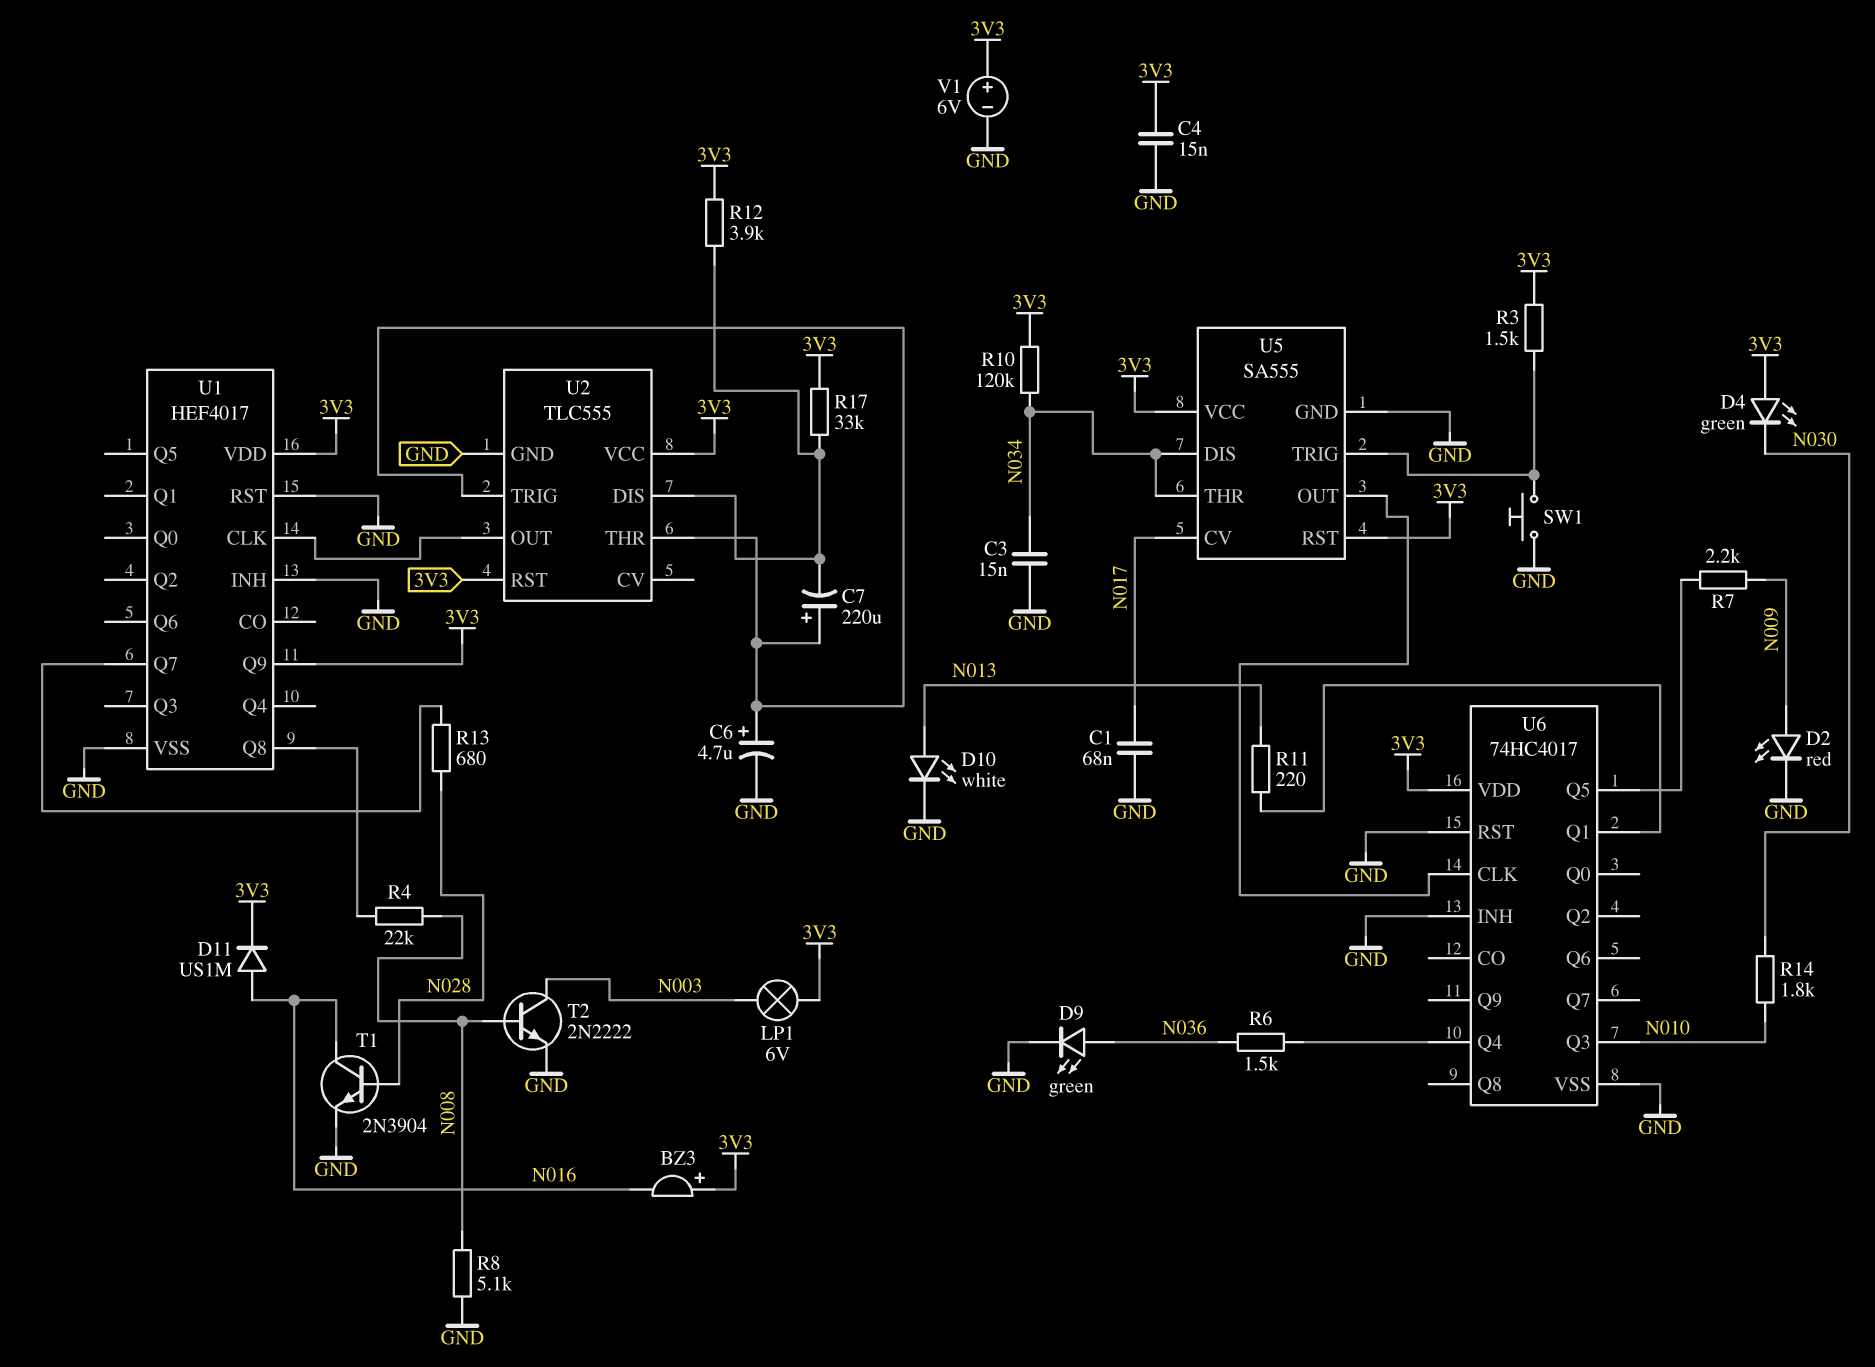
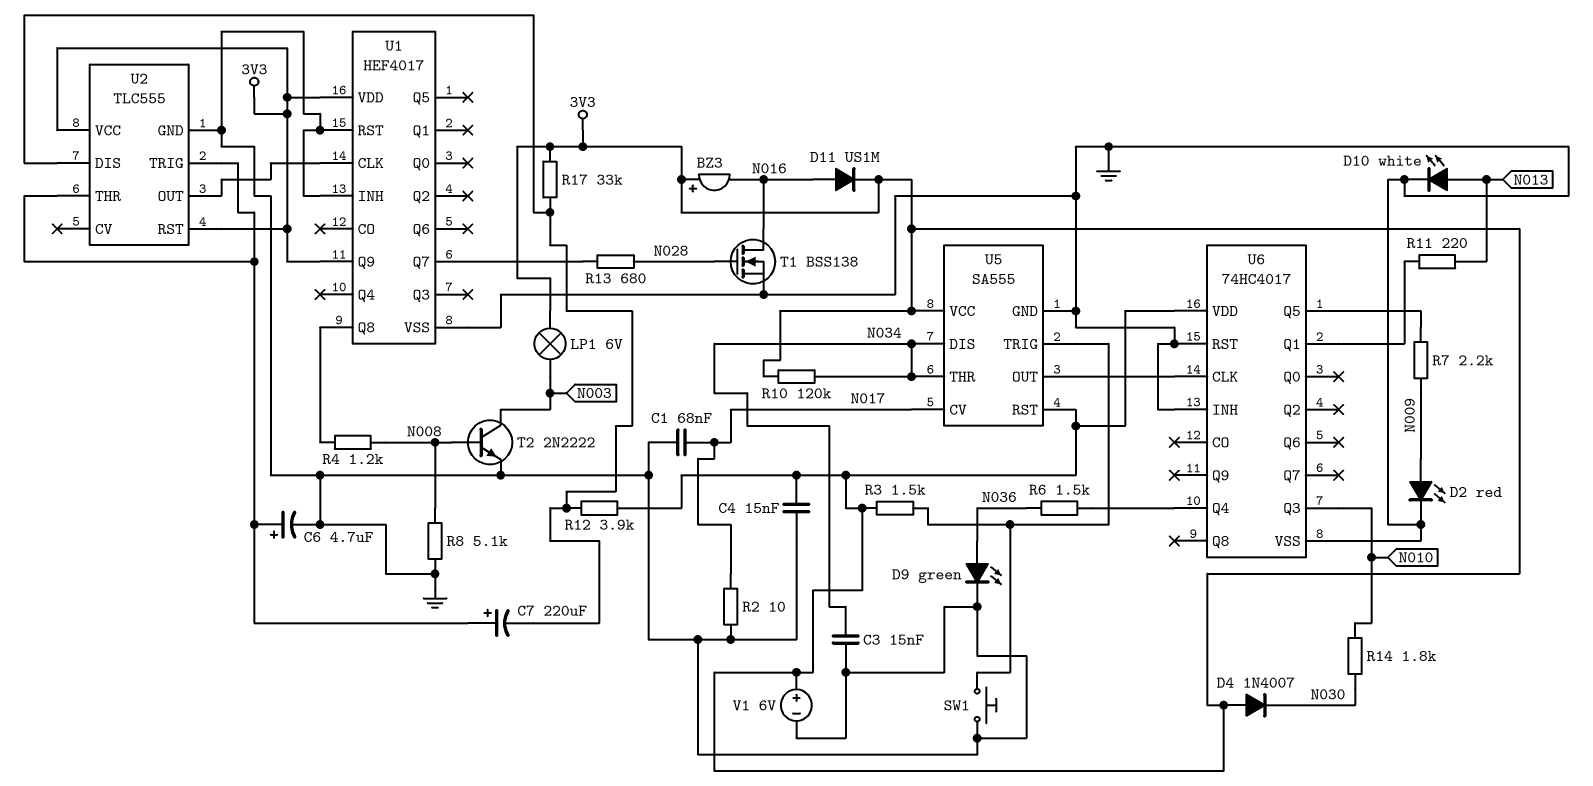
D4: LED green (A 3V3, K N030) -> diode 1N4007 (A 3V3, K N030)
R2: none -> 10 (GND, N017)
R4: 22k (N008, U1/Q8) -> 1.2k (N008, U1/Q8)
T1: NPN 2N3904 (B N028, C N016, E GND) -> NMOS BSS138 (G N028, D N016, S GND)

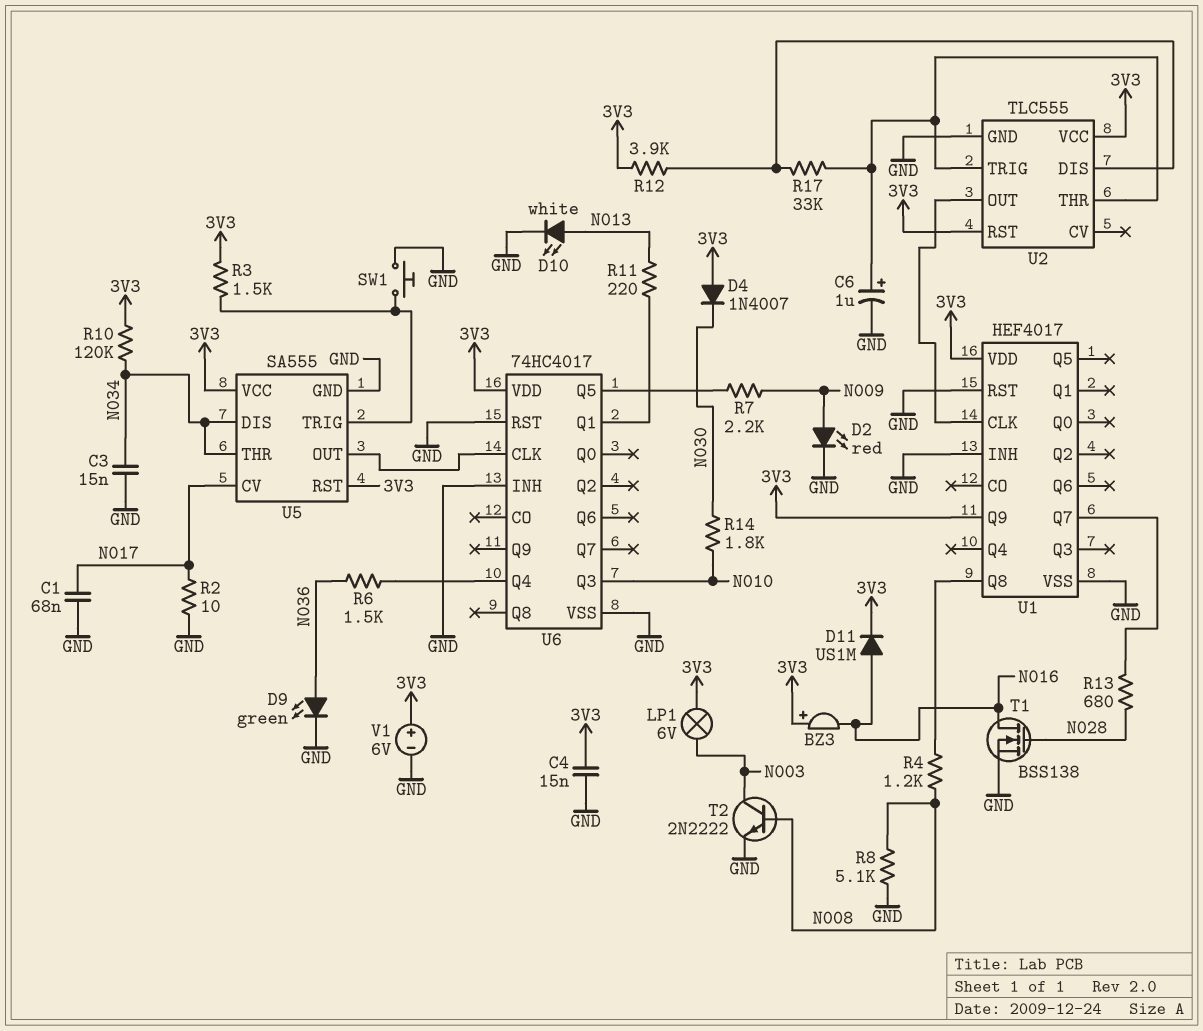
C6: 4.7uF (plus U2/THR, minus GND) -> 1uF (plus U2/THR, minus GND)
C7: 220uF (plus U2/THR, minus U2/DIS) -> none
R17: 33k (3V3, U2/DIS) -> 33k (U2/DIS, U2/THR)

